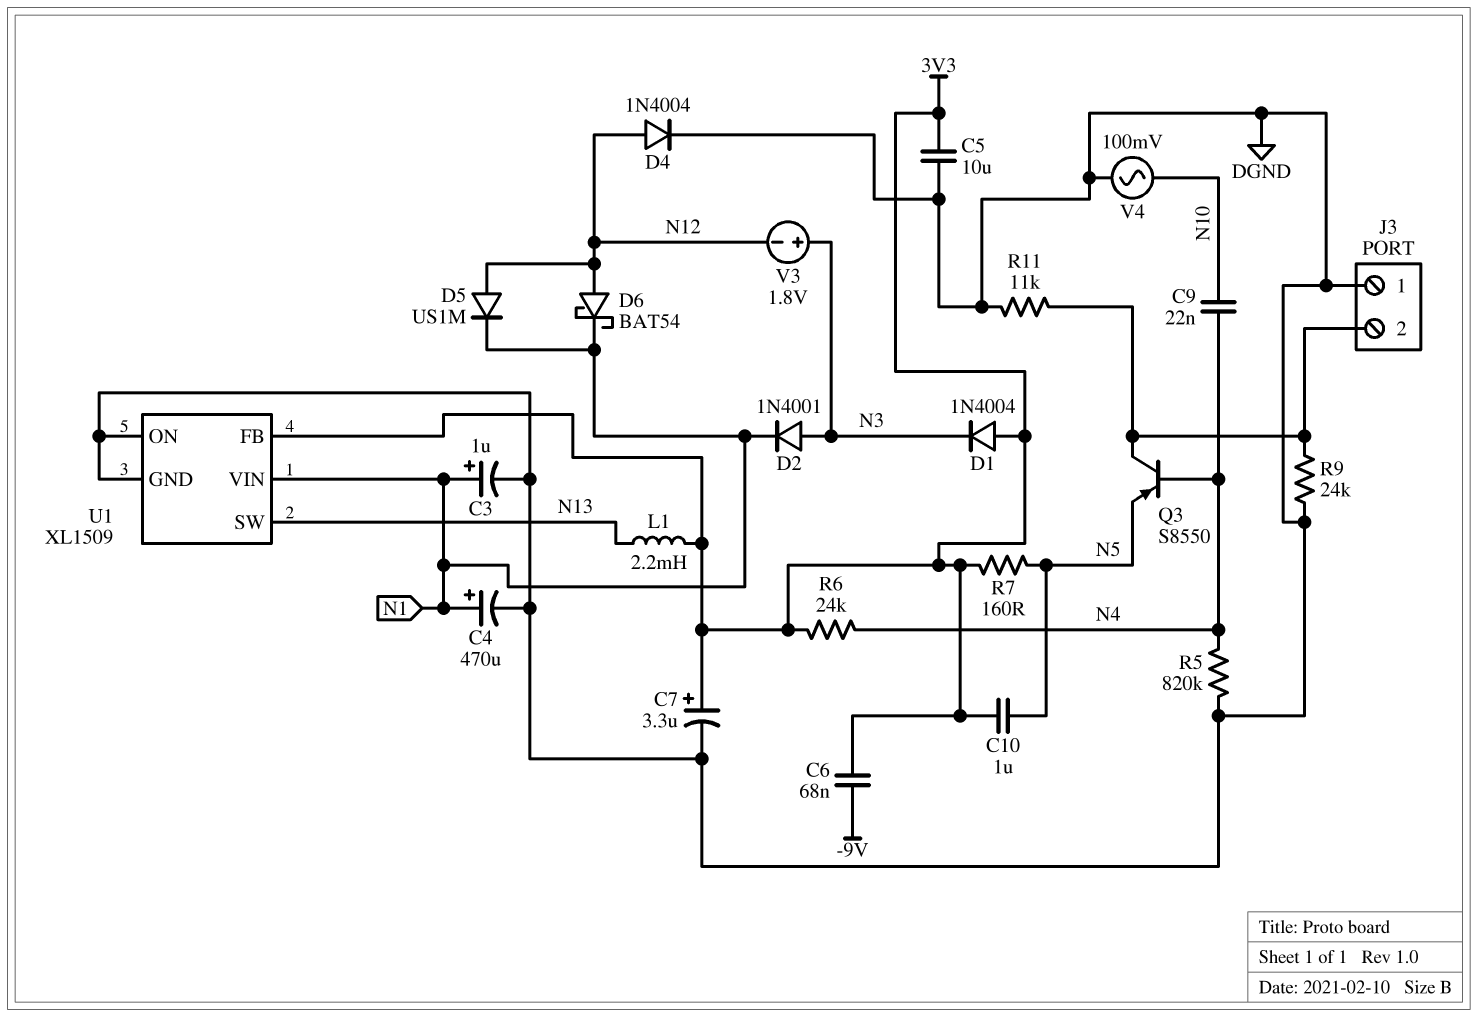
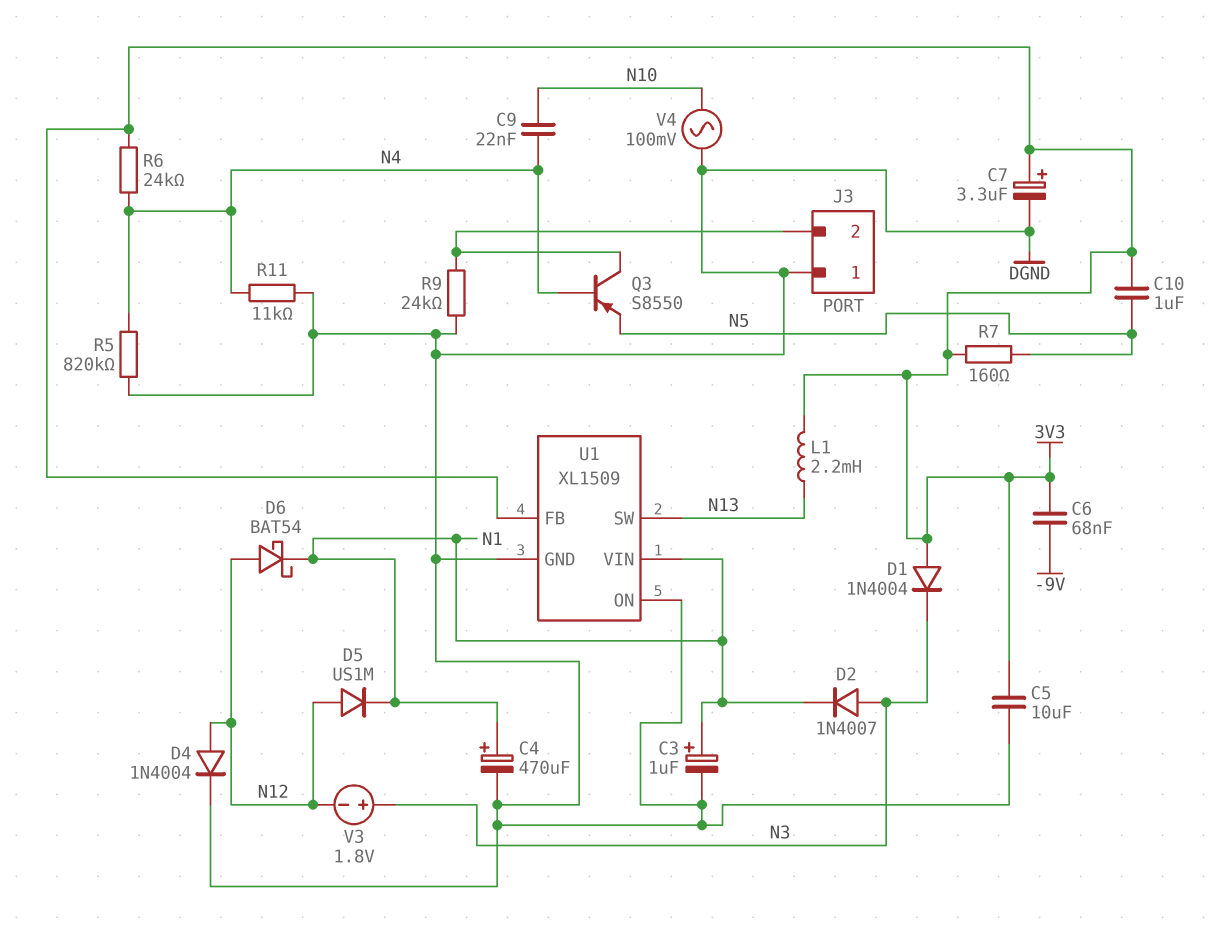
D2: diode 1N4001 (A N3, K N1) -> diode 1N4007 (A N3, K N1)
R11: 11k (DGND, J3/2) -> 11k (DGND, N4)

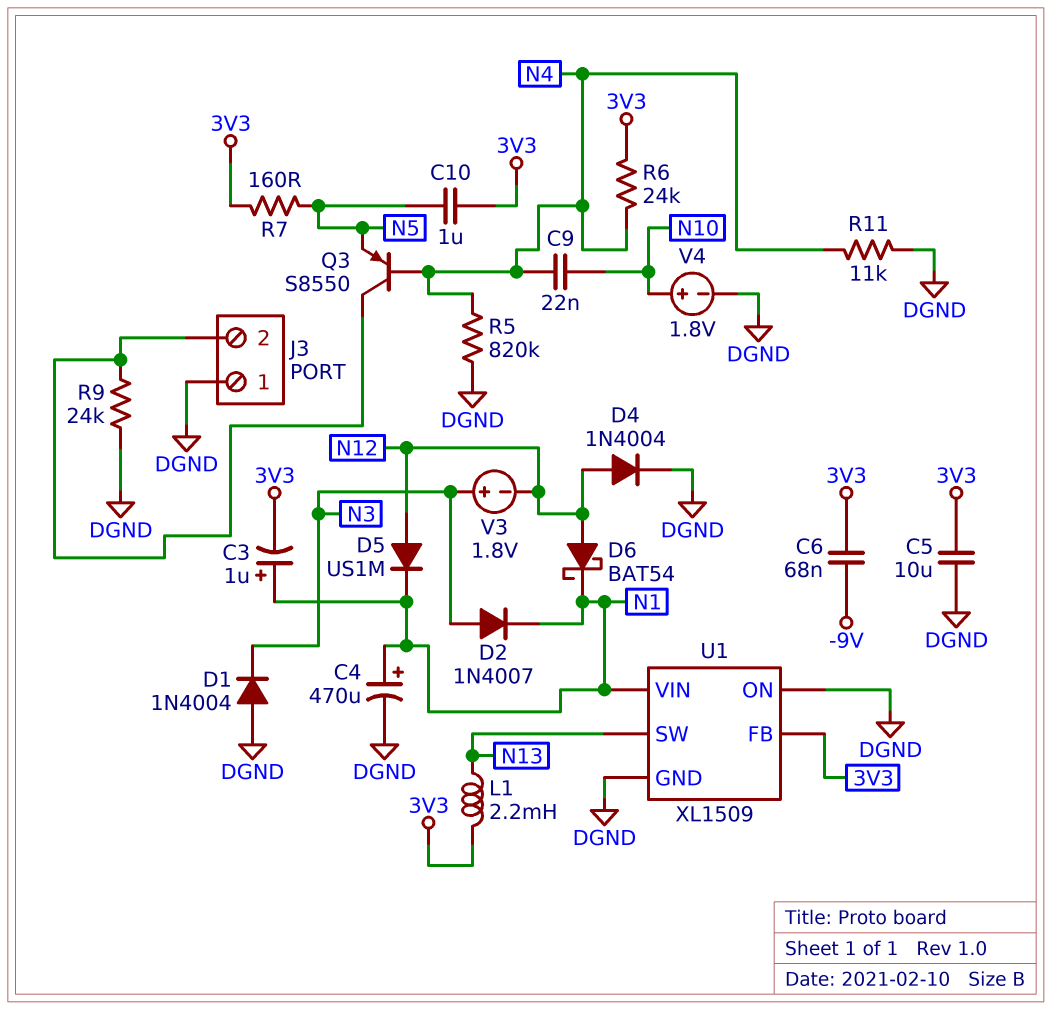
C3: 1uF (plus N1, minus DGND) -> 1uF (plus N1, minus 3V3)
C7: 3.3uF (plus 3V3, minus DGND) -> none
D1: diode 1N4004 (A 3V3, K N3) -> diode 1N4004 (A DGND, K N3)
V4: AC 100mV (DGND, N10) -> 1.8V (plus N10, minus DGND)

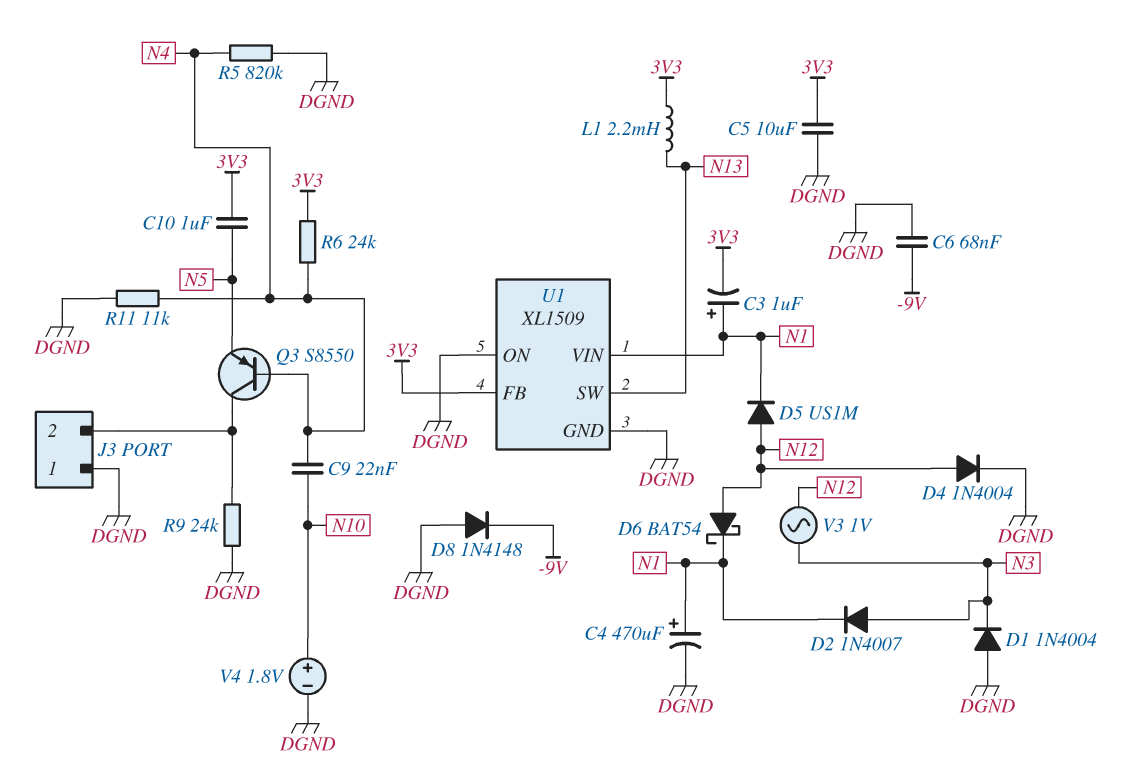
C6: 68nF (-9V, 3V3) -> 68nF (-9V, DGND)
D8: none -> diode 1N4148 (A DGND, K -9V)
R7: 160 (3V3, N5) -> none
V3: 1.8V (plus N3, minus N12) -> AC 1V (N3, N12)

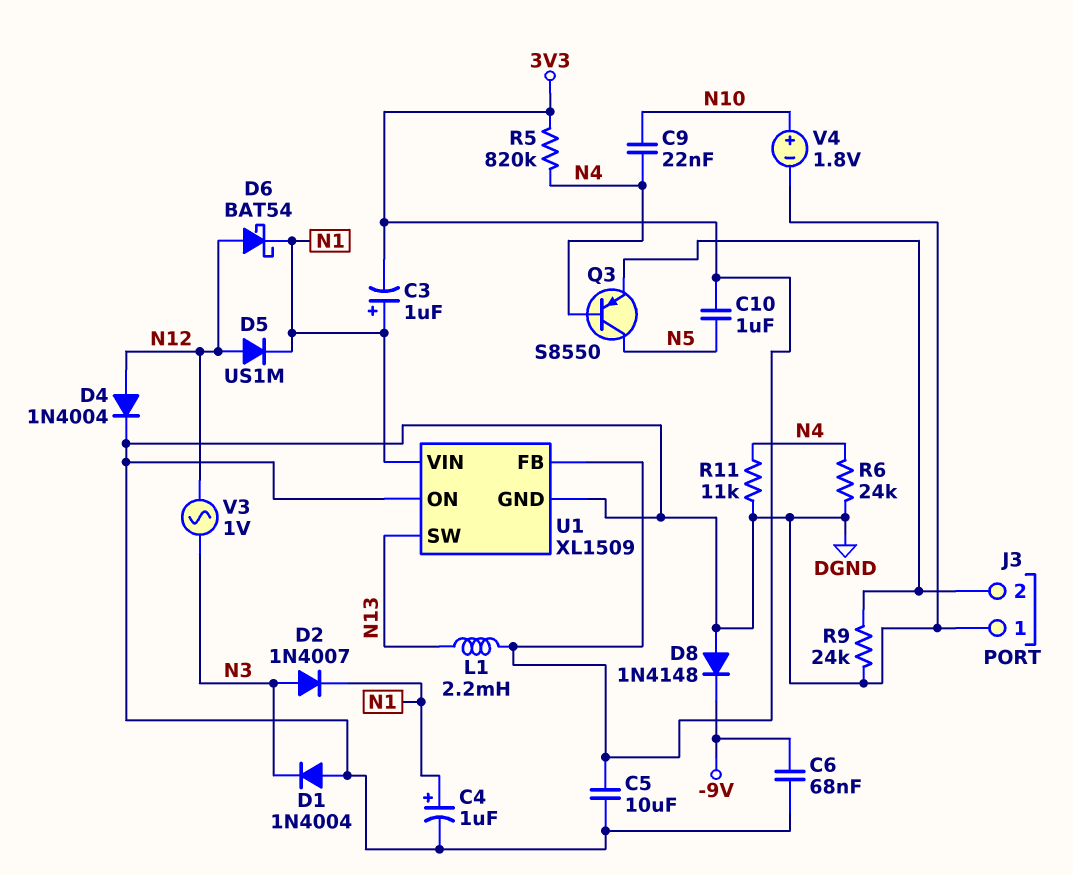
C4: 470uF (plus N1, minus DGND) -> 1uF (plus N1, minus DGND)
Q3: PNP S8550 (B N4, C J3/2, E N5) -> PNP S8550 (B N4, C N5, E J3/2)
R5: 820k (DGND, N4) -> 820k (3V3, N4)
R6: 24k (3V3, N4) -> 24k (DGND, N4)

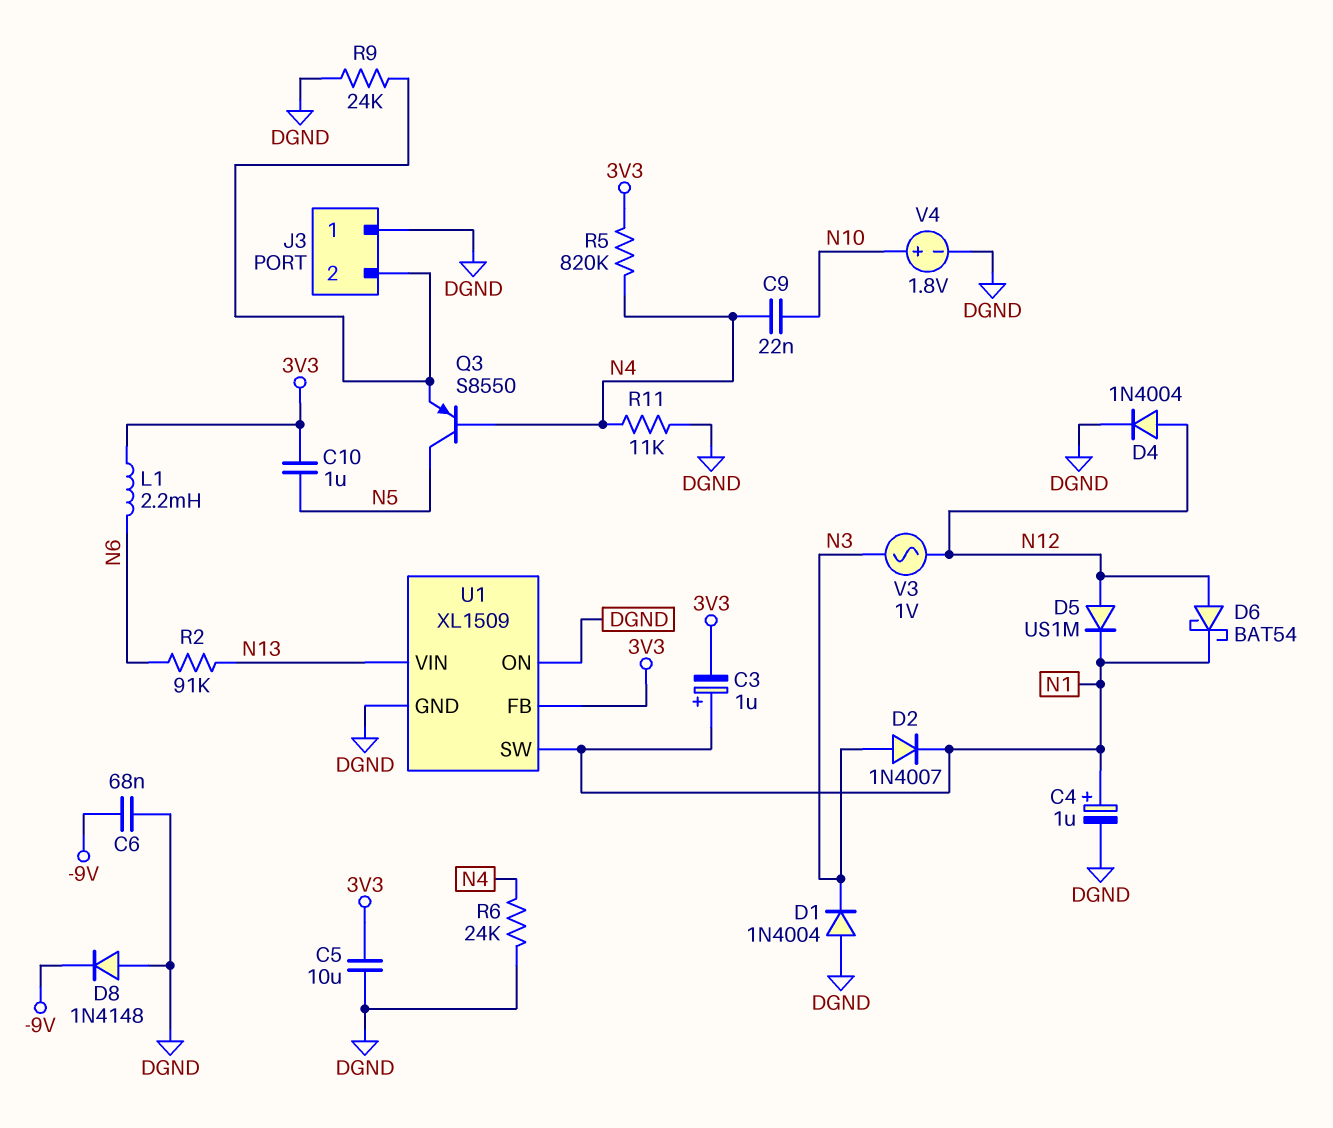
L1: 2.2mH (3V3, N13) -> 2.2mH (3V3, N6)
R2: none -> 91k (N6, N13)
U1 pin SW: N13 -> N1
U1 pin VIN: N1 -> N13

